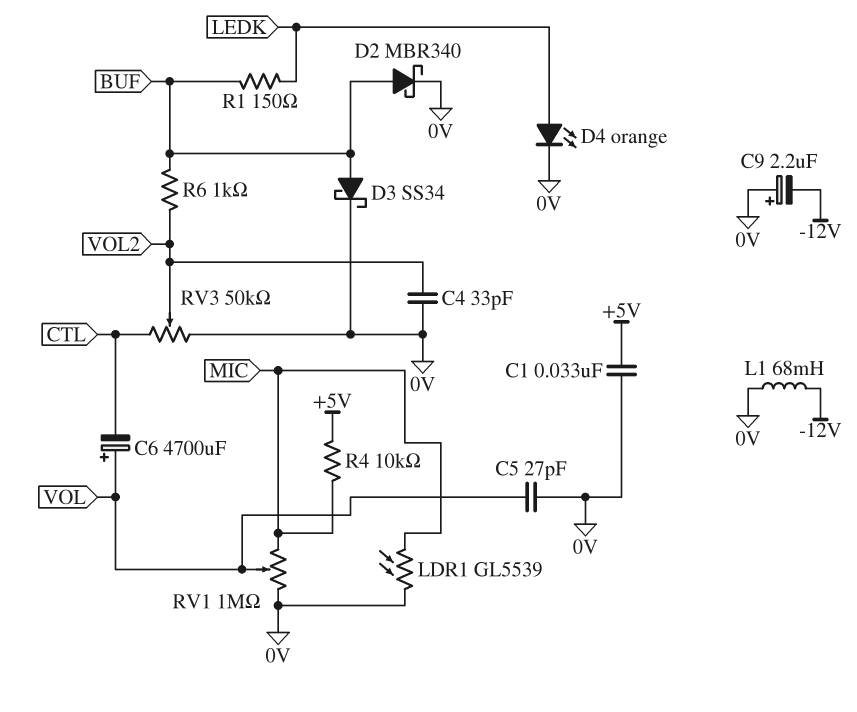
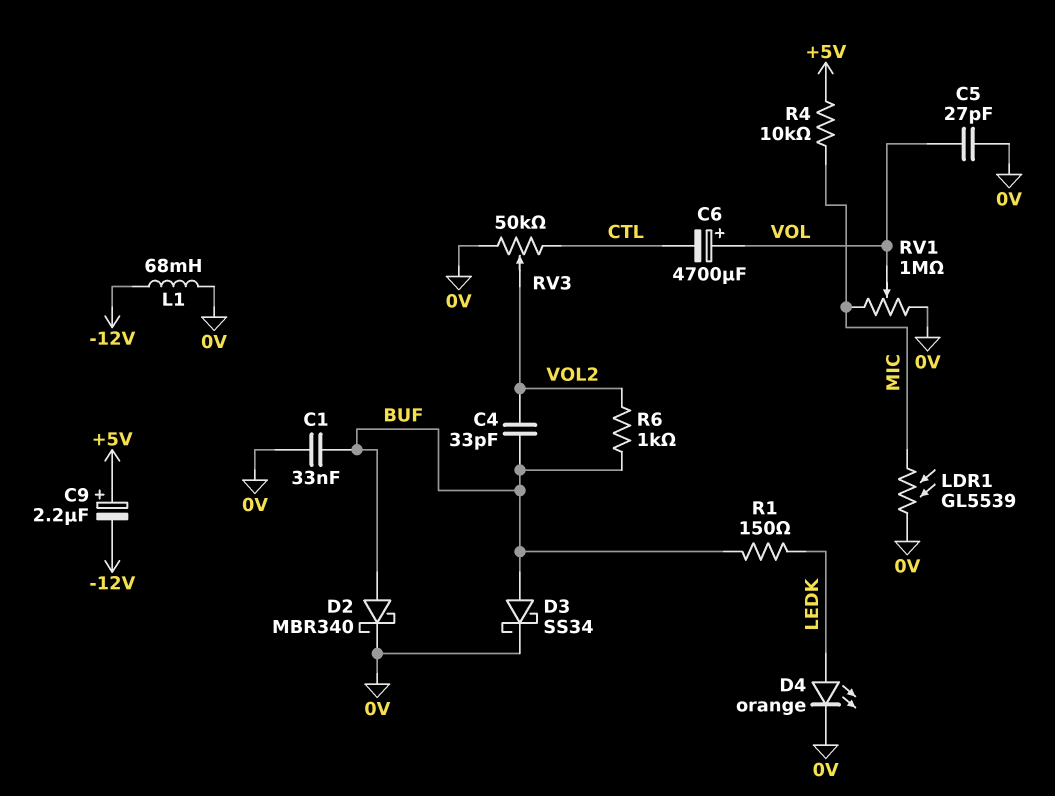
C1: 33nF (+5V, 0V) -> 33nF (0V, BUF)
C4: 33pF (0V, VOL2) -> 33pF (BUF, VOL2)
C9: 2.2uF (plus 0V, minus -12V) -> 2.2uF (plus +5V, minus -12V)

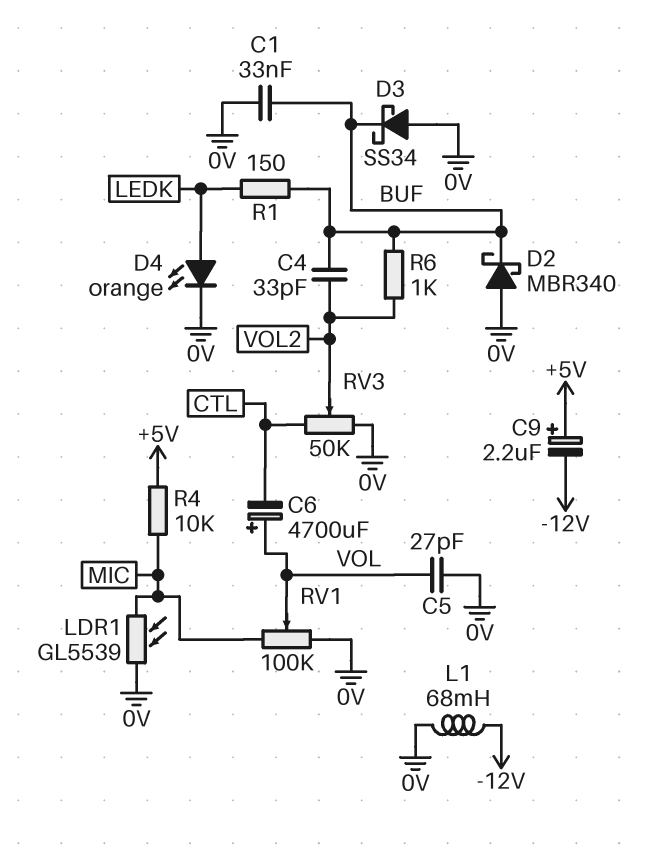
D2: schottky MBR340 (A BUF, K 0V) -> schottky MBR340 (A 0V, K BUF)
D3: schottky SS34 (A BUF, K 0V) -> schottky SS34 (A 0V, K BUF)
RV1: 1M (0V, MIC, wiper VOL) -> 100k (0V, MIC, wiper VOL)

